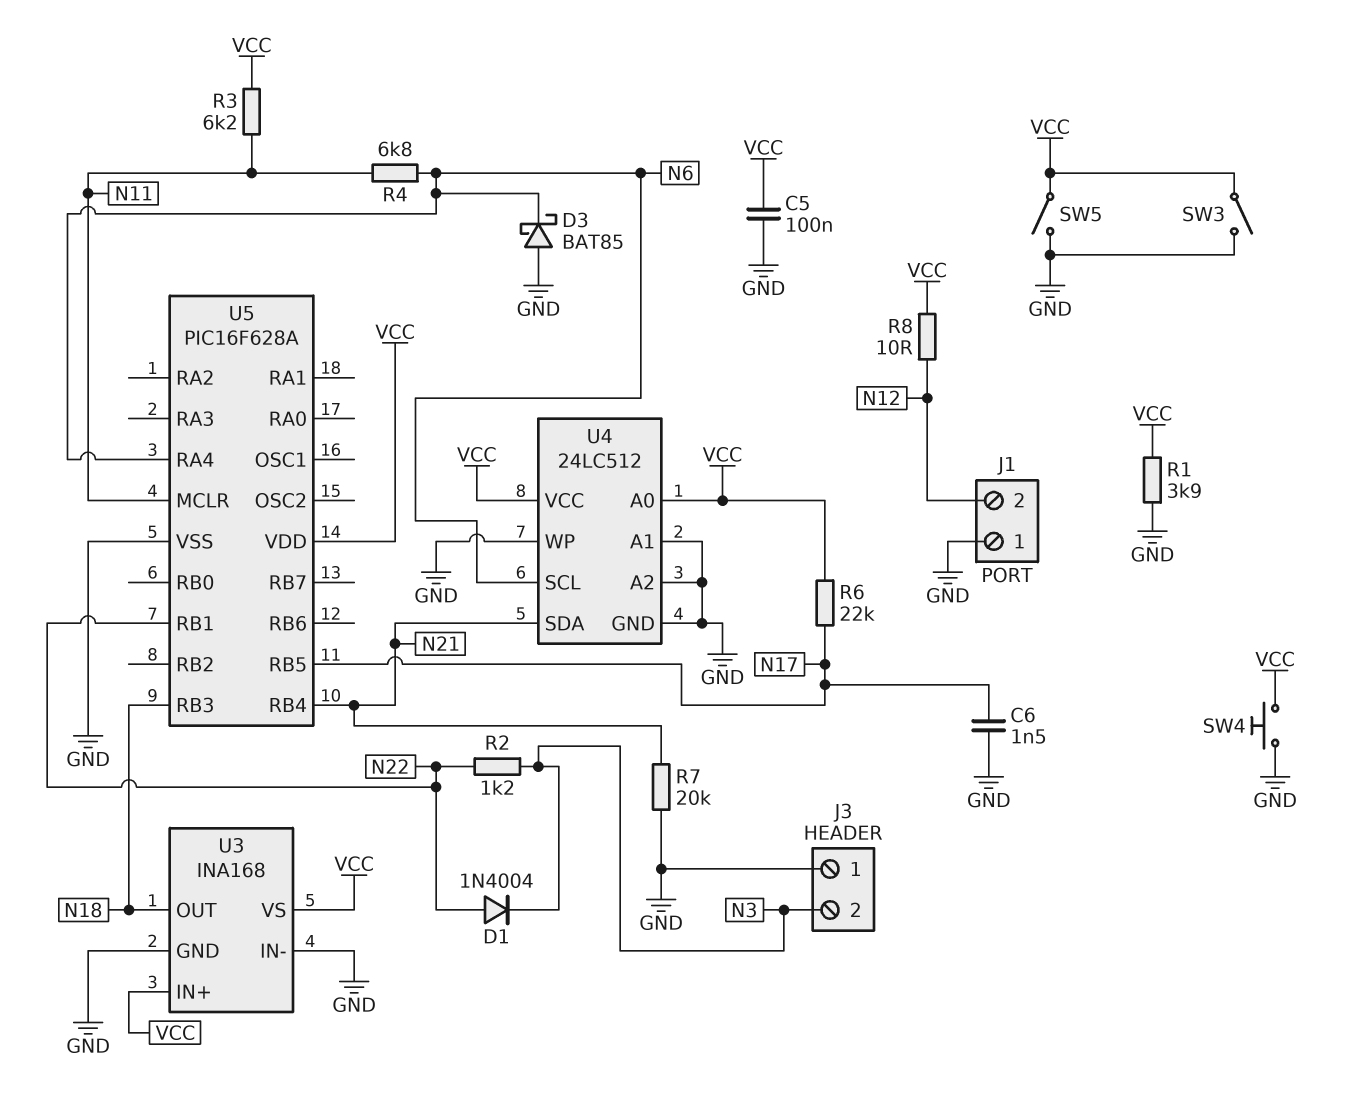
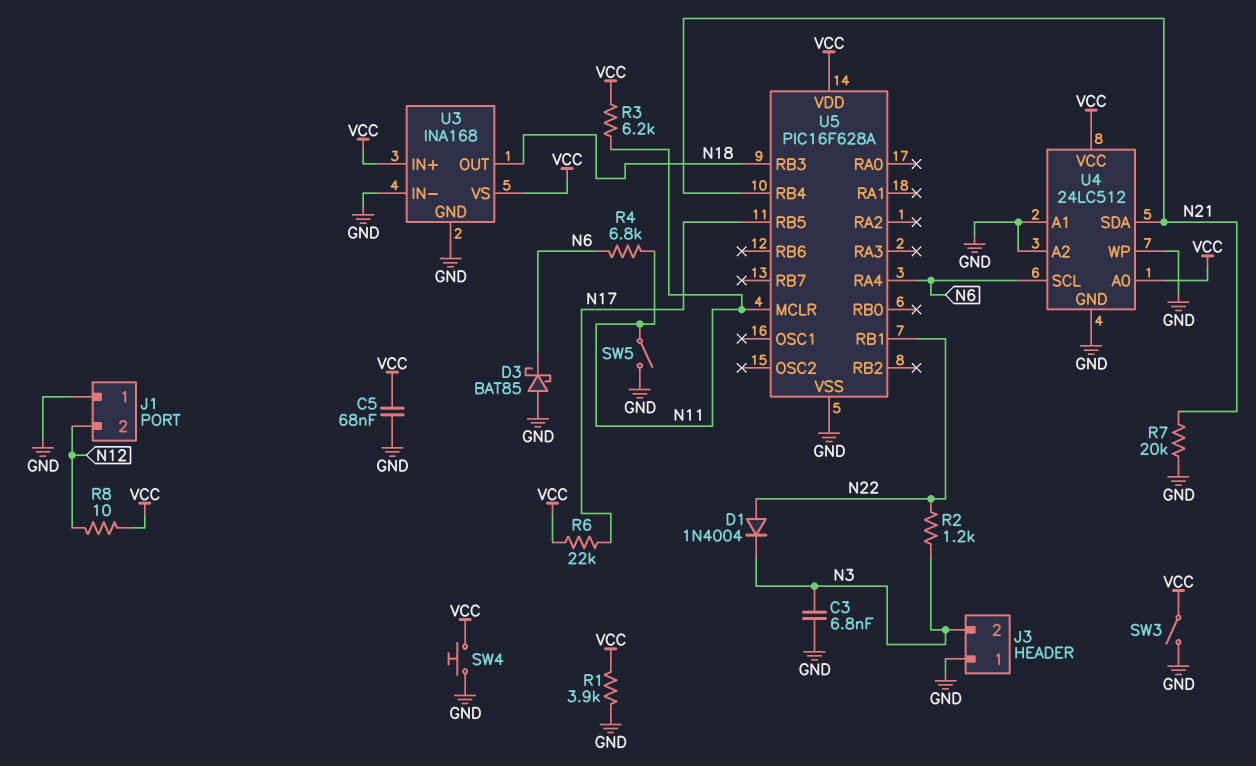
C3: none -> 6.8nF (GND, N3)
C5: 100nF (GND, VCC) -> 68nF (GND, VCC)
C6: 1.5nF (GND, N17) -> none
SW5: switch (GND, VCC) -> switch (GND, N11)

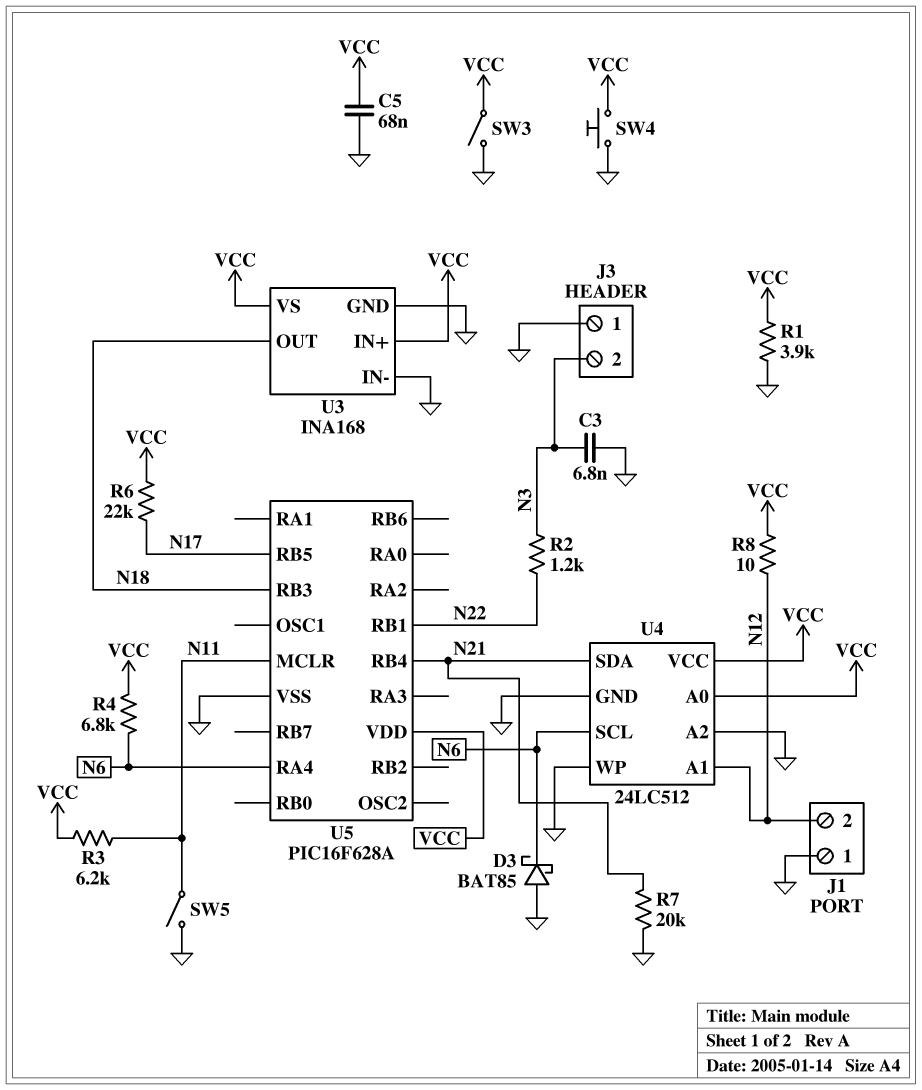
D1: diode 1N4004 (A N22, K N3) -> none
R4: 6.8k (N6, N11) -> 6.8k (N6, VCC)
U4 pin A1: GND -> N12

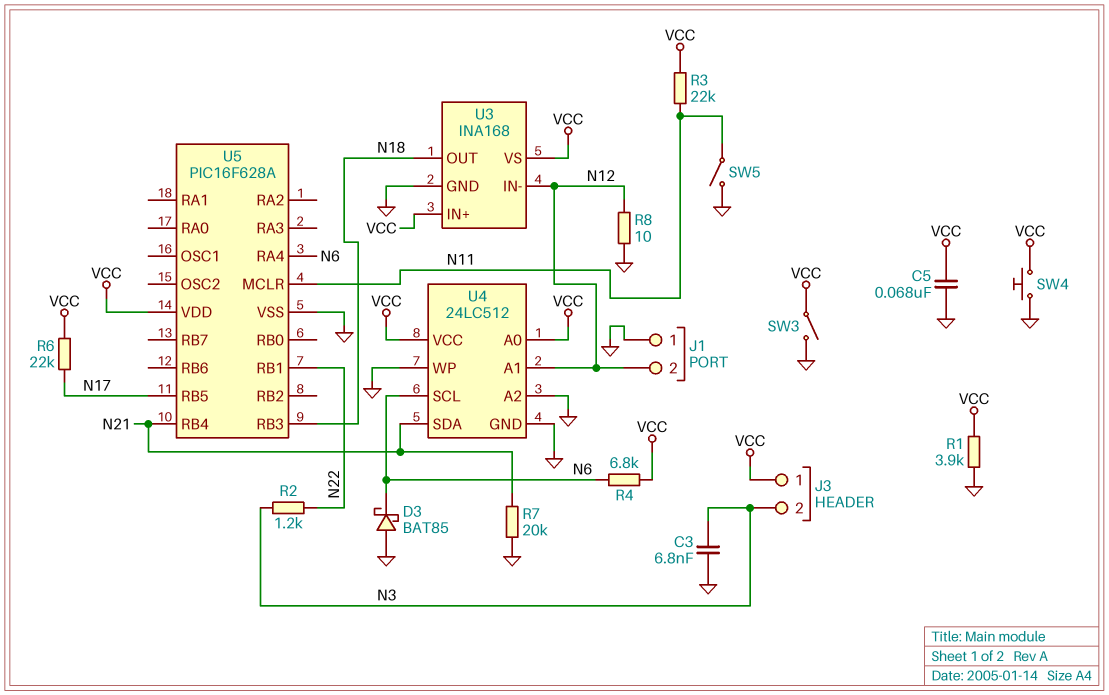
J3 pin 1: GND -> VCC
R3: 6.2k (N11, VCC) -> 22k (N11, VCC)
R8: 10 (N12, VCC) -> 10 (GND, N12)
U3 pin IN-: GND -> N12

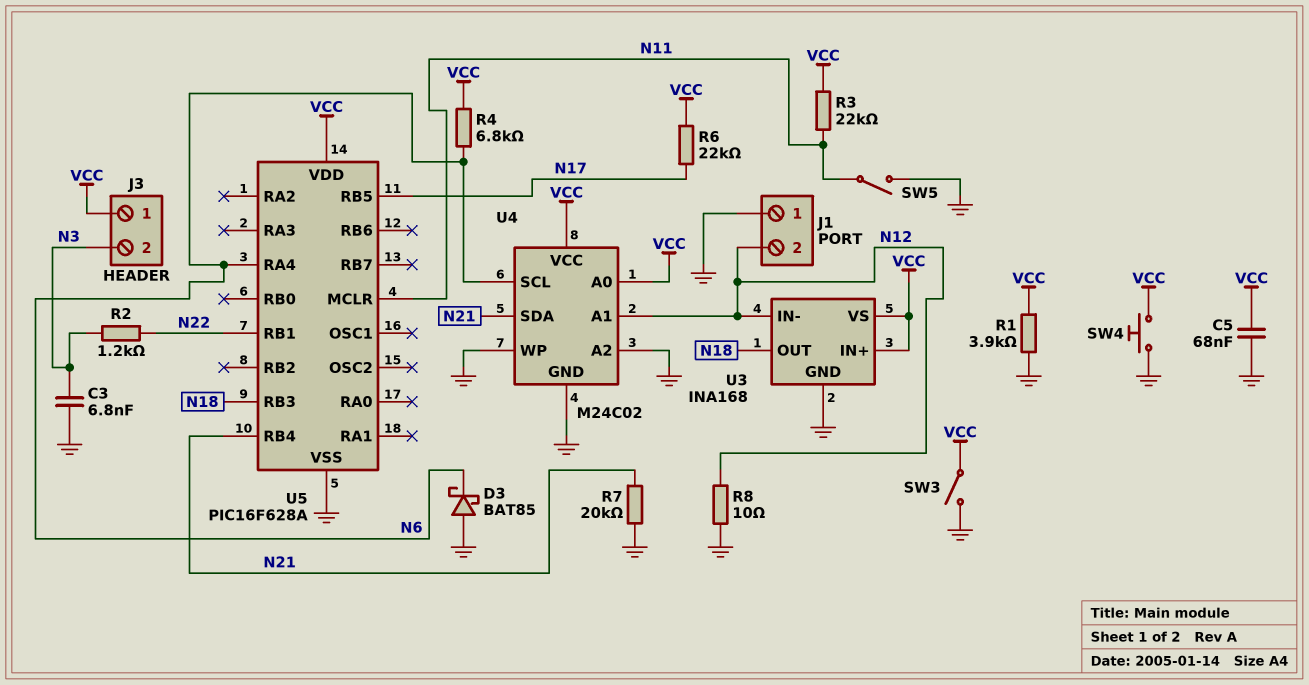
U4: 24LC512 -> M24C02

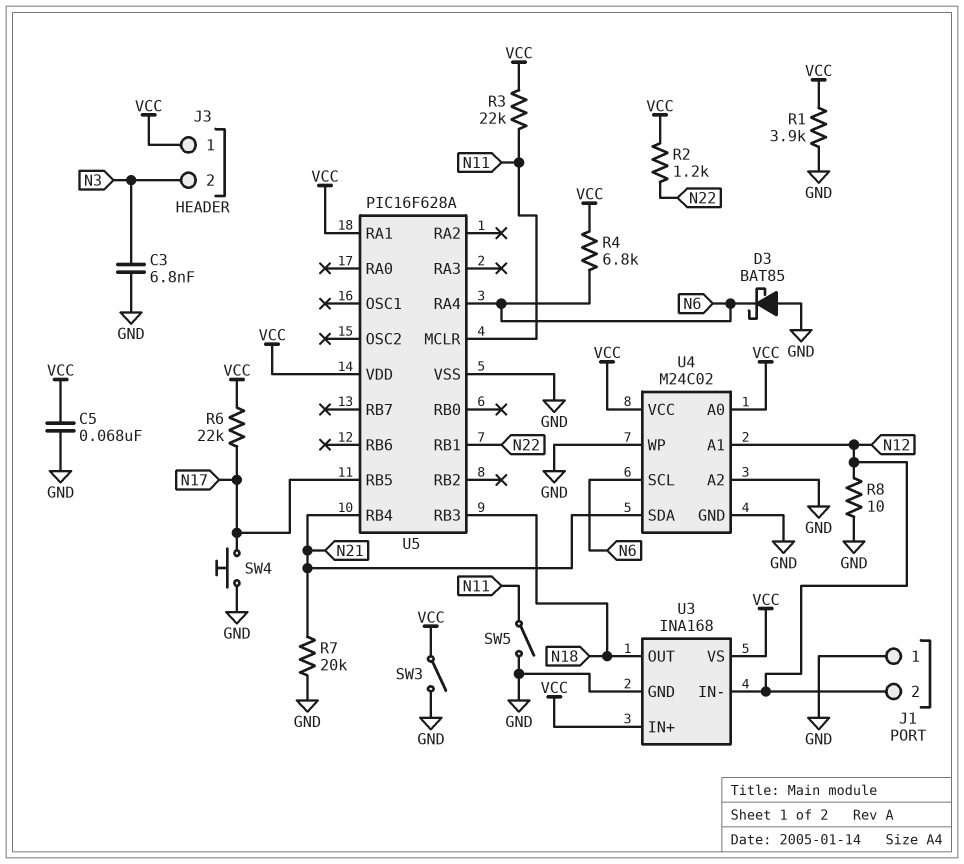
R2: 1.2k (N3, N22) -> 1.2k (N22, VCC)
SW4: button (GND, VCC) -> button (GND, N17)
U5 pin RA1: none -> VCC

